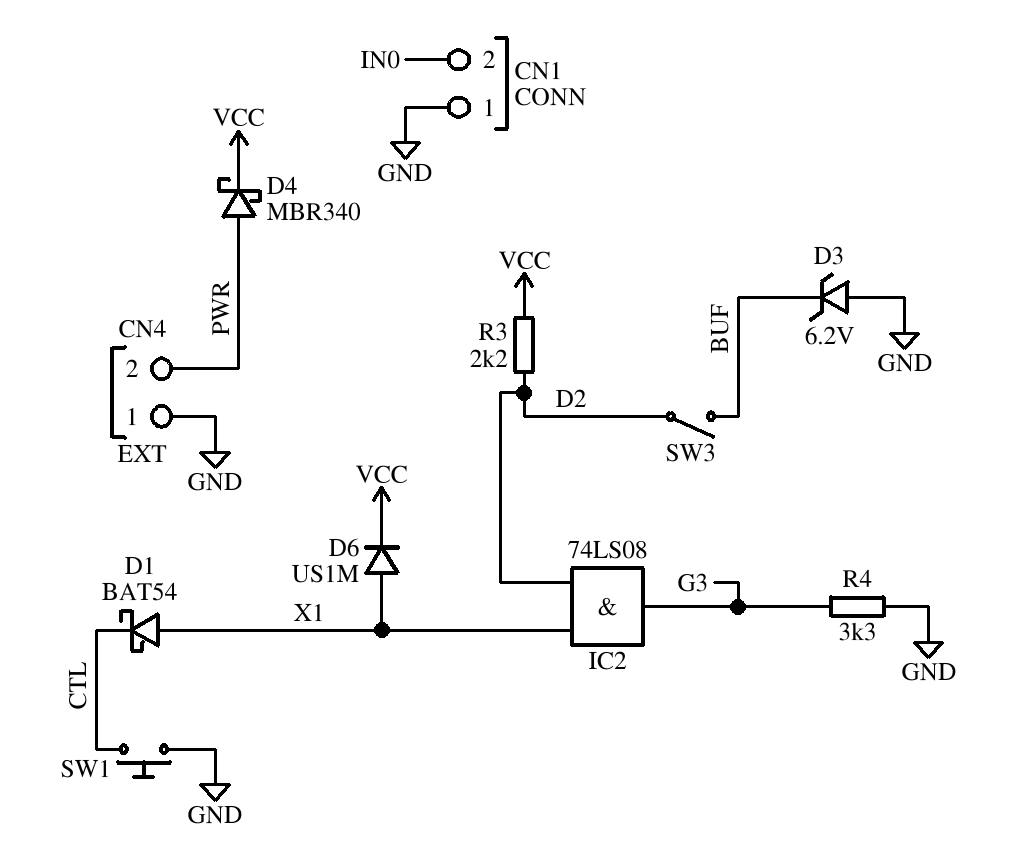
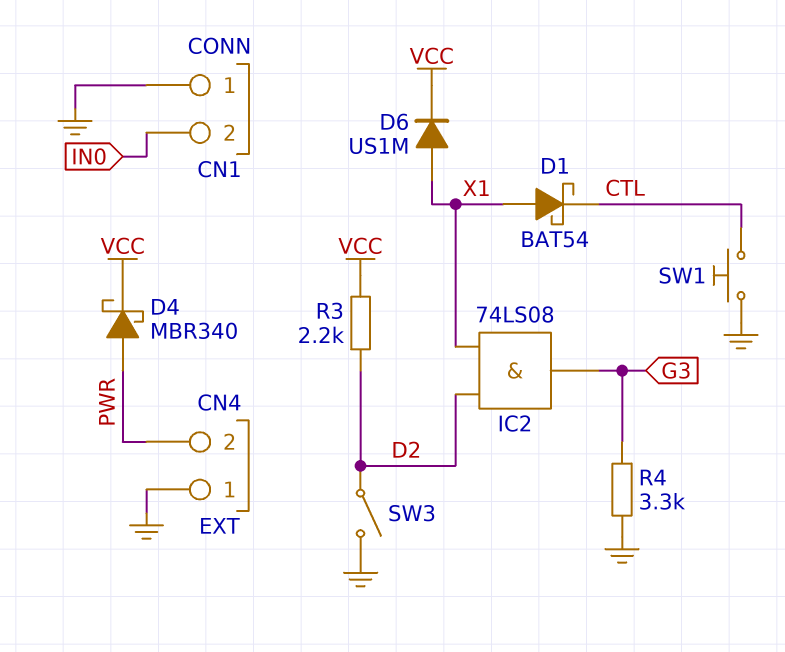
D3: zener 6.2V (A GND, K BUF) -> none
SW3: switch (BUF, D2) -> switch (D2, GND)

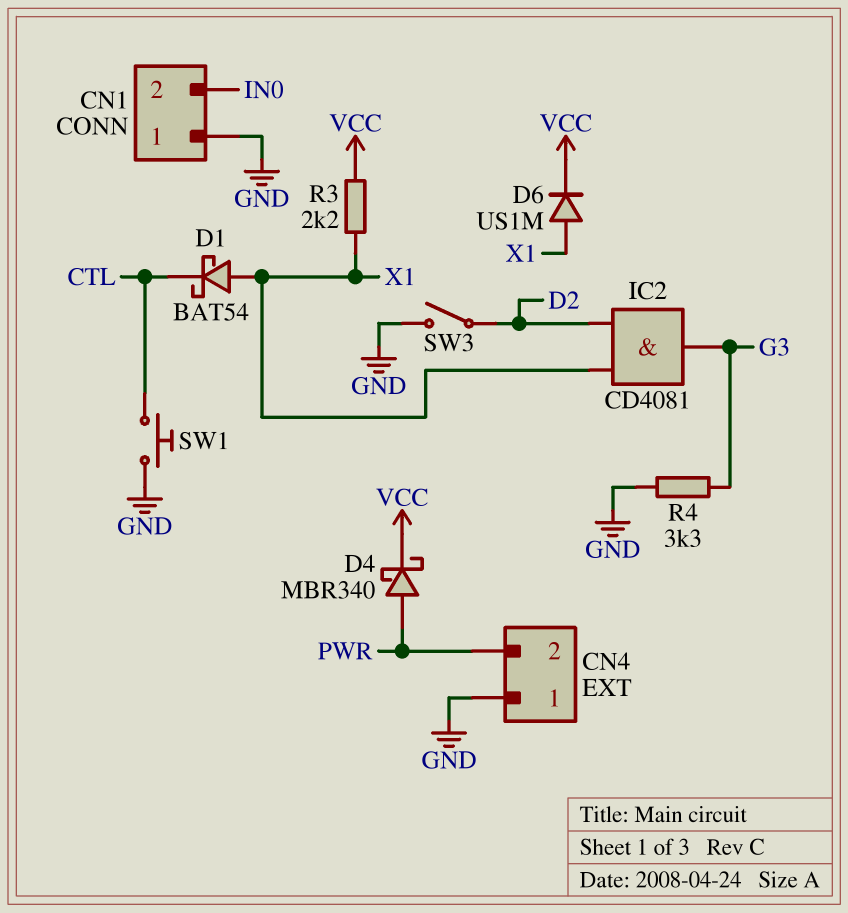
IC2: AND 74LS08 (in D2, in X1, out G3) -> AND CD4081 (in D2, in X1, out G3)
R3: 2.2k (D2, VCC) -> 2.2k (VCC, X1)

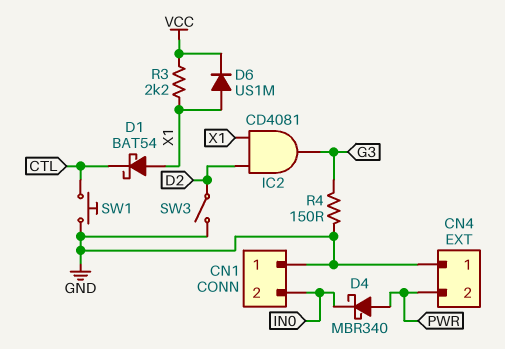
D4: schottky MBR340 (A PWR, K VCC) -> schottky MBR340 (A PWR, K IN0)
R4: 3.3k (G3, GND) -> 150 (G3, GND)

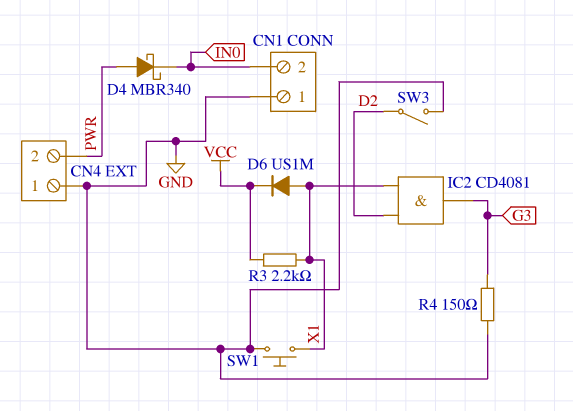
D1: schottky BAT54 (A X1, K CTL) -> none
SW1: button (CTL, GND) -> button (GND, X1)

